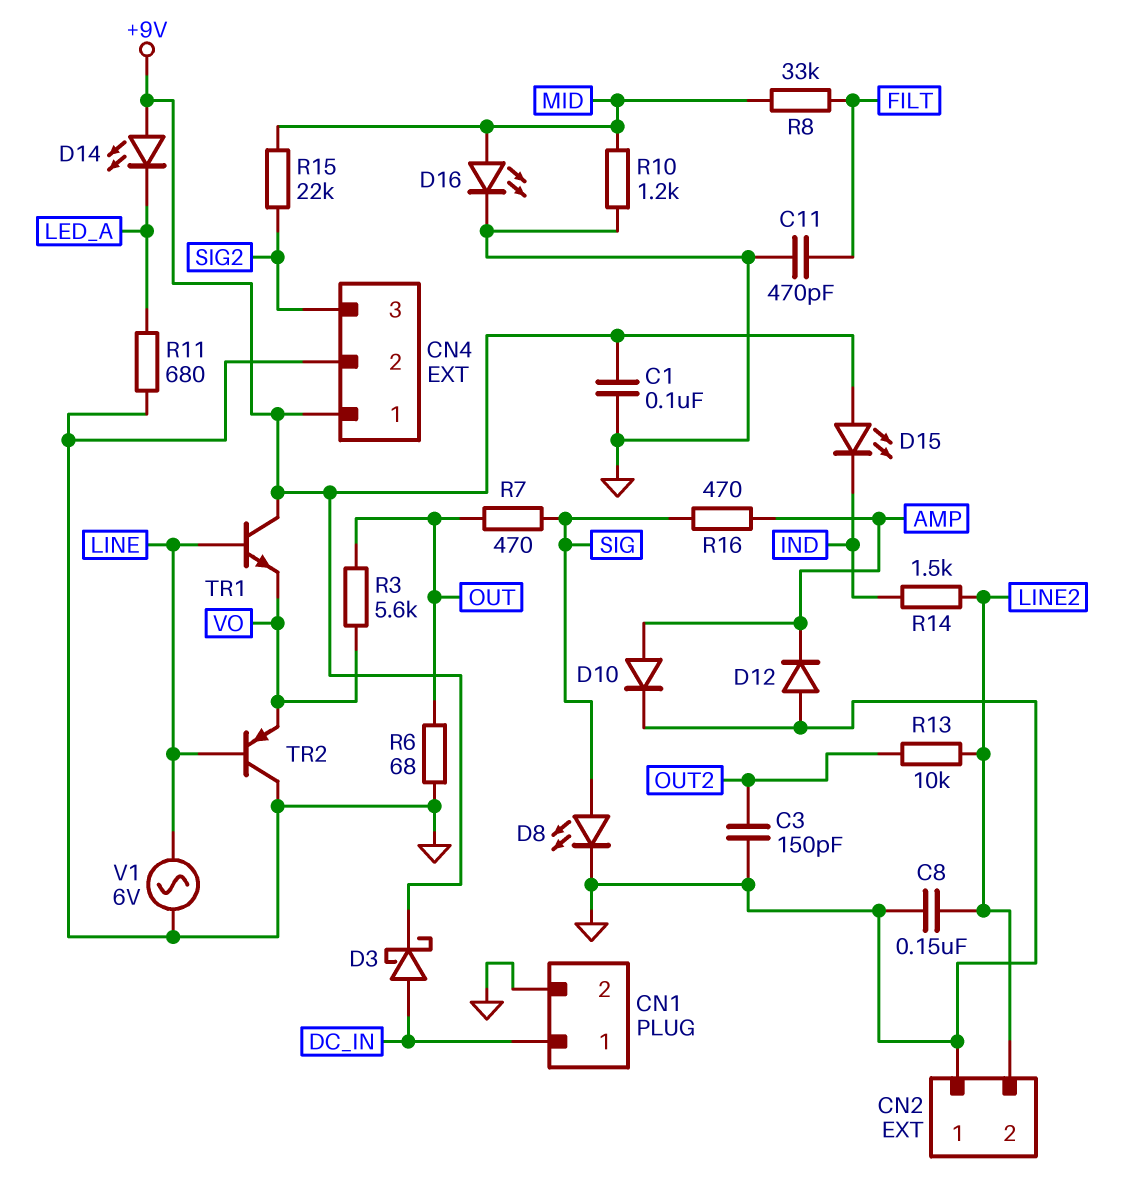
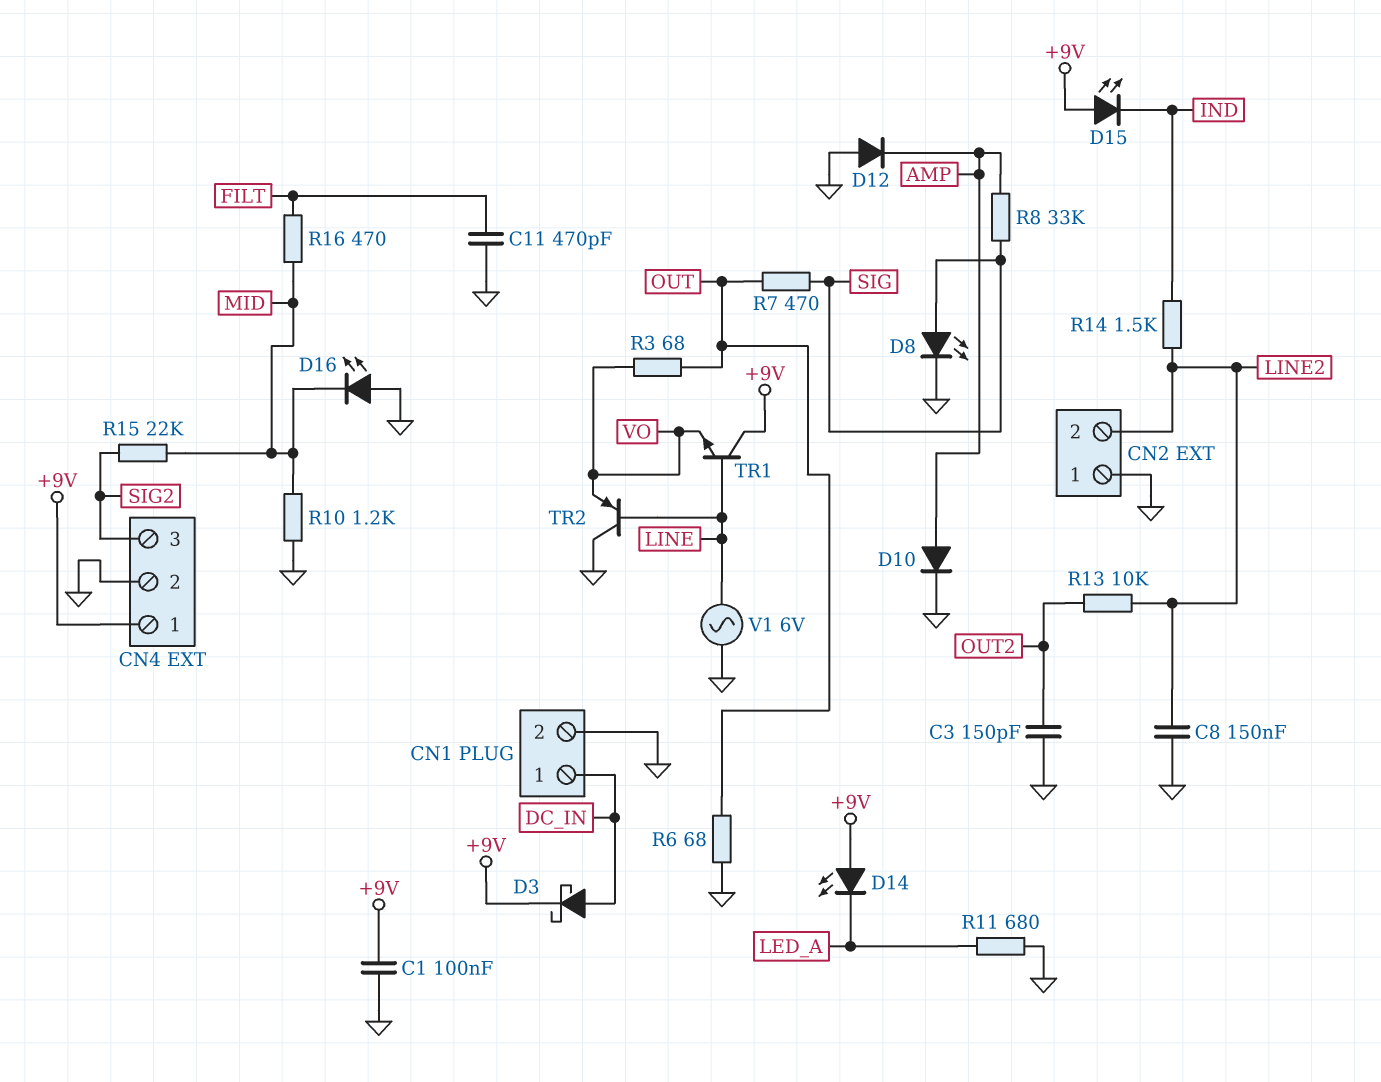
D16: LED (A MID, K GND) -> LED (A GND, K MID)
R3: 5.6k (OUT, VO) -> 68 (OUT, VO)
R8: 33k (FILT, MID) -> 33k (AMP, SIG)
R16: 470 (AMP, SIG) -> 470 (FILT, MID)

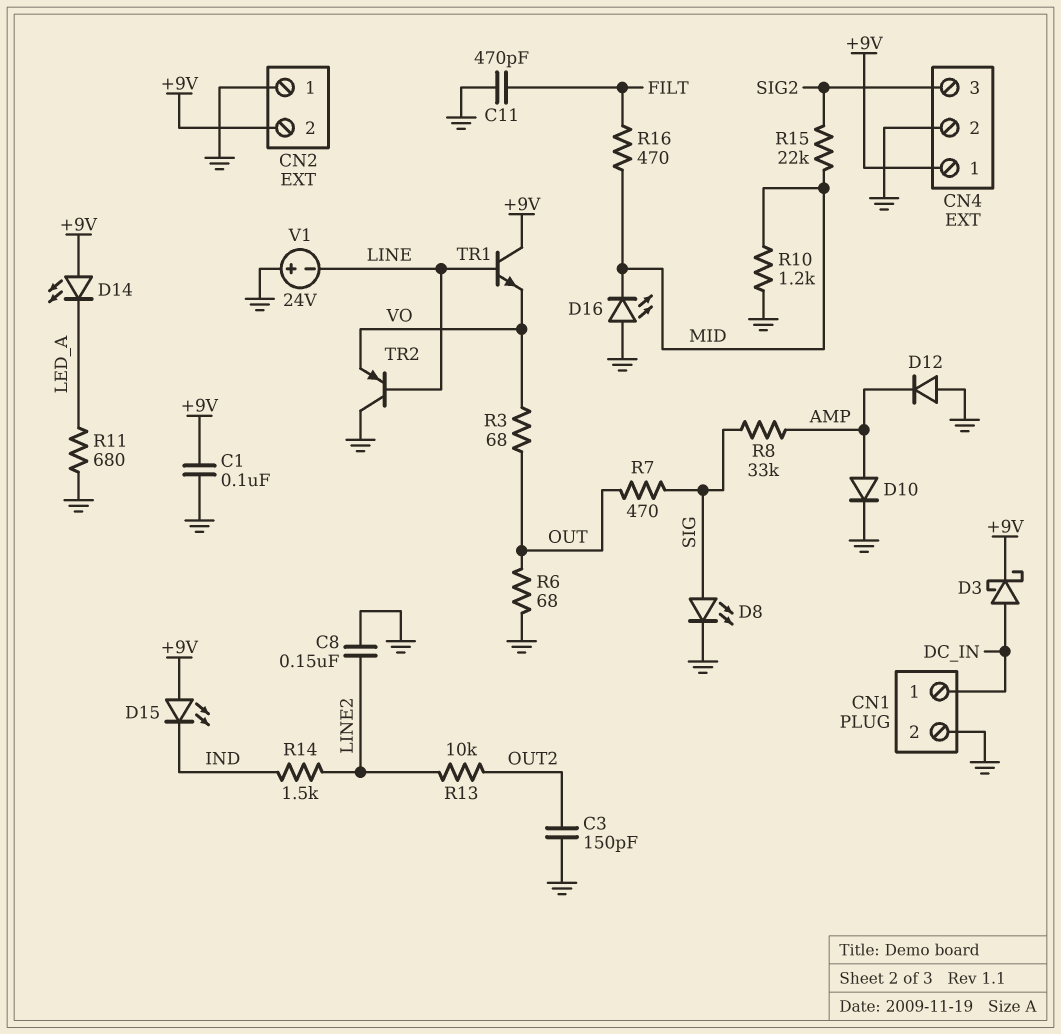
CN2 pin 2: LINE2 -> +9V
V1: AC 6V (GND, LINE) -> 24V (plus GND, minus LINE)

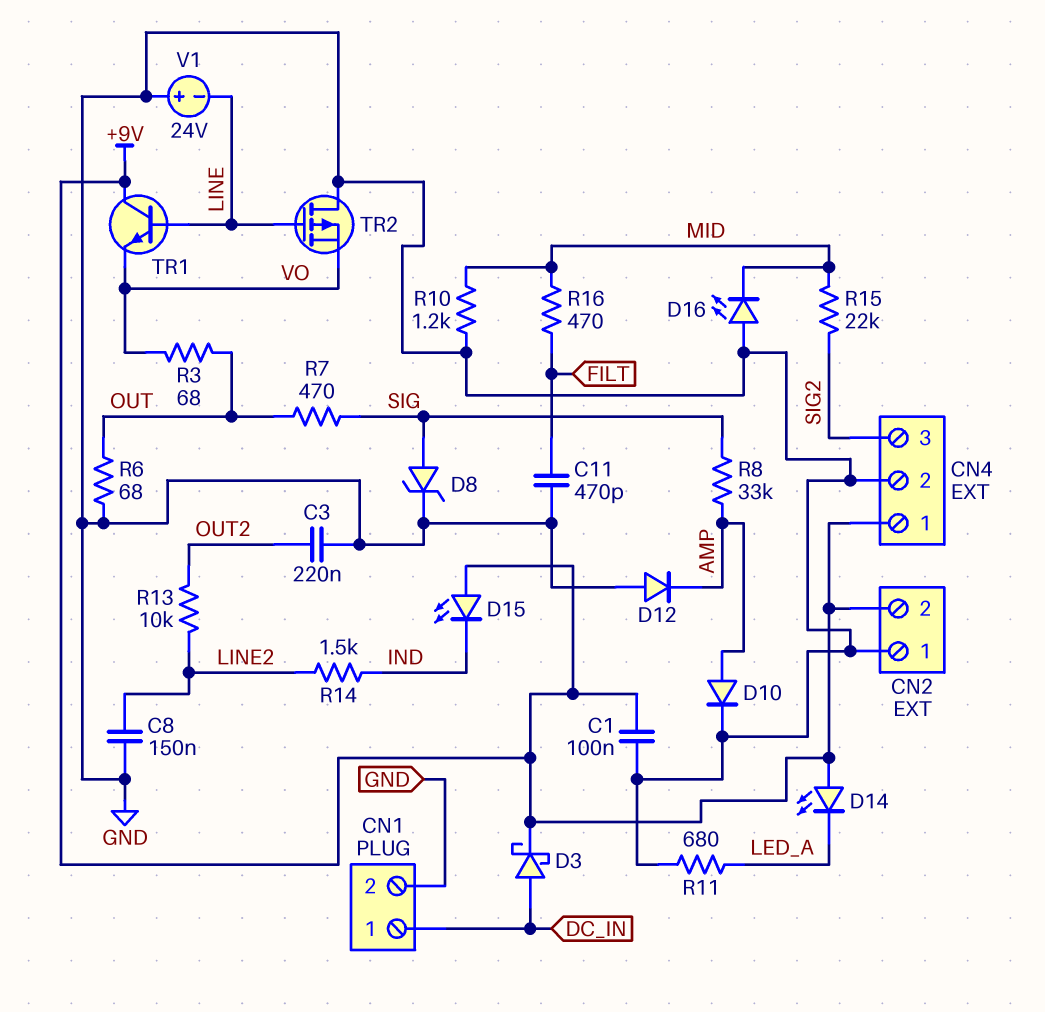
C3: 150pF (GND, OUT2) -> 220nF (GND, OUT2)
D8: LED (A SIG, K GND) -> zener (A SIG, K GND)
TR2: PNP (B LINE, C GND, E VO) -> PMOS (G LINE, D GND, S VO)

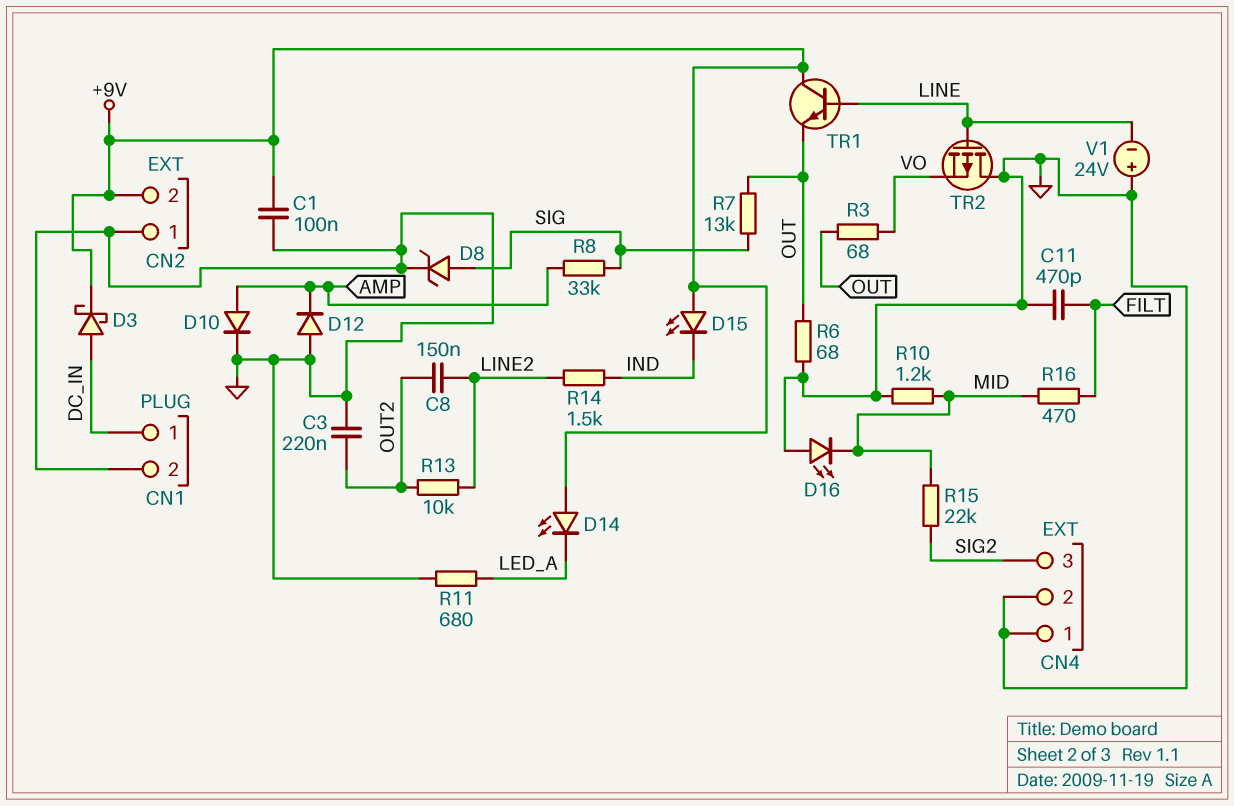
C8: 150nF (GND, LINE2) -> 150nF (LINE2, OUT2)
CN4 pin 1: +9V -> GND
R7: 470 (OUT, SIG) -> 13k (OUT, SIG)
TR1: NPN (B LINE, C +9V, E VO) -> NPN (B LINE, C +9V, E OUT)

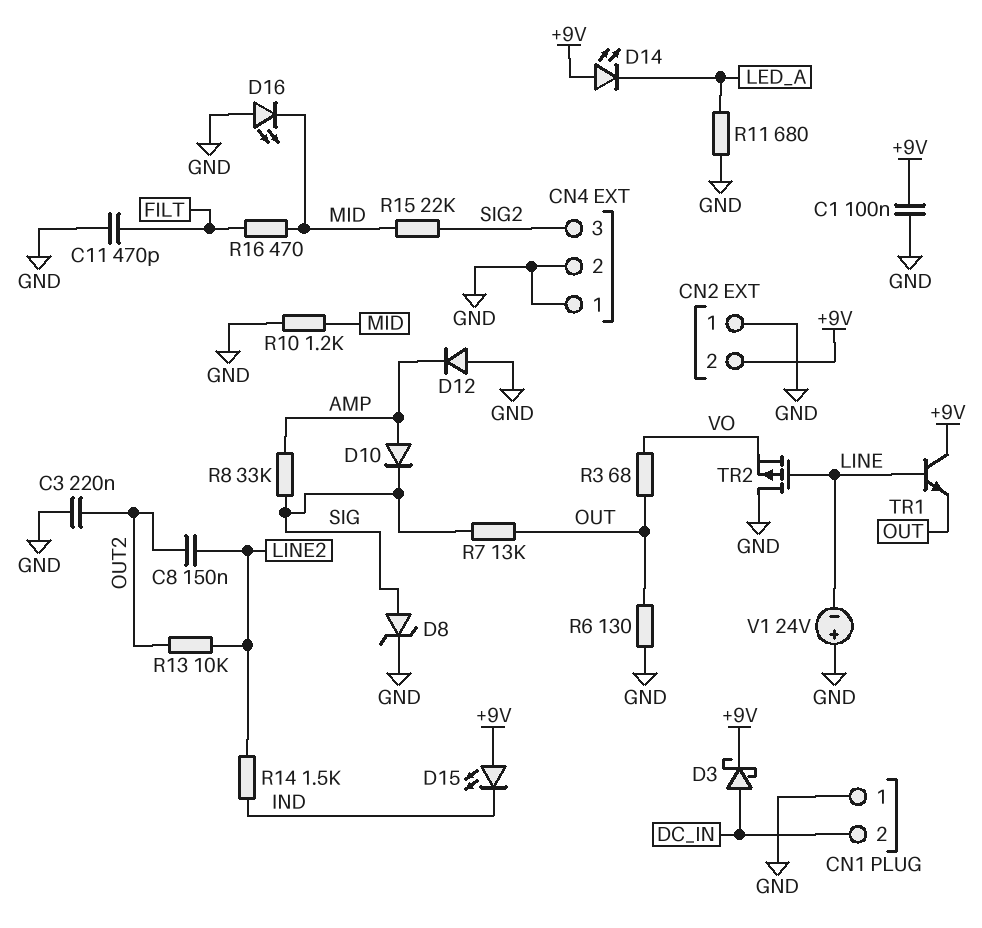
CN1 pin 1: DC_IN -> GND
CN1 pin 2: GND -> DC_IN
D10: diode (A AMP, K GND) -> diode (A AMP, K SIG)
R6: 68 (GND, OUT) -> 130 (GND, OUT)

